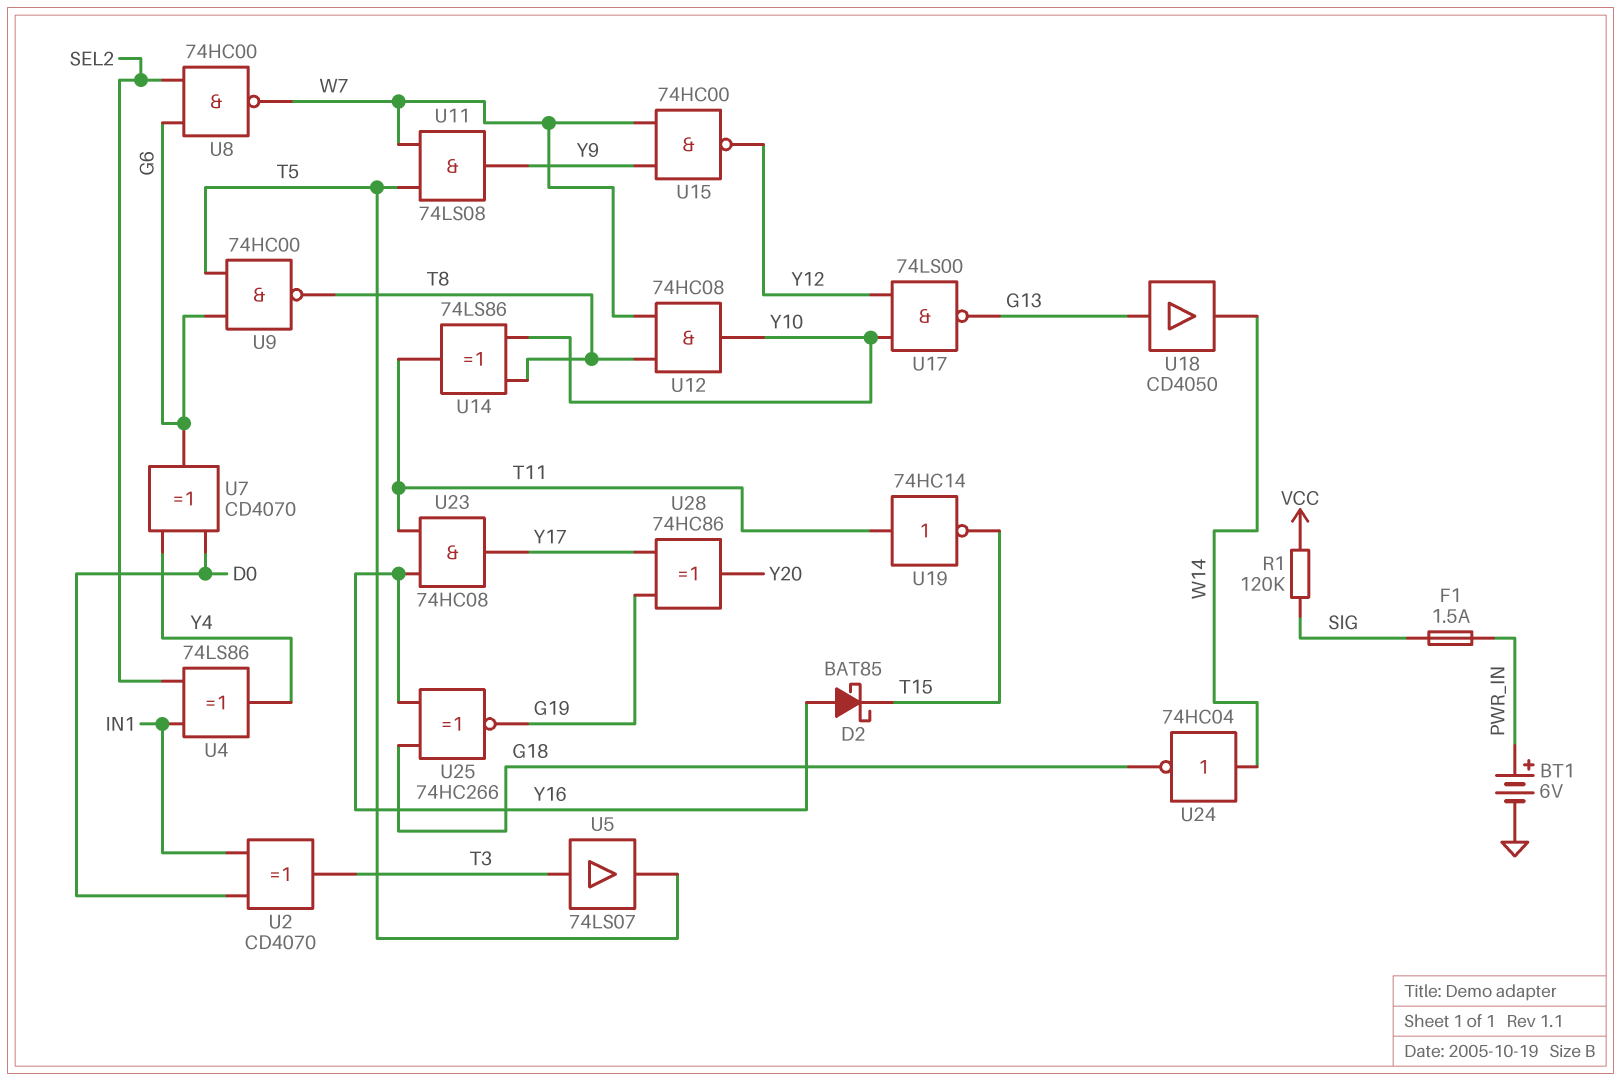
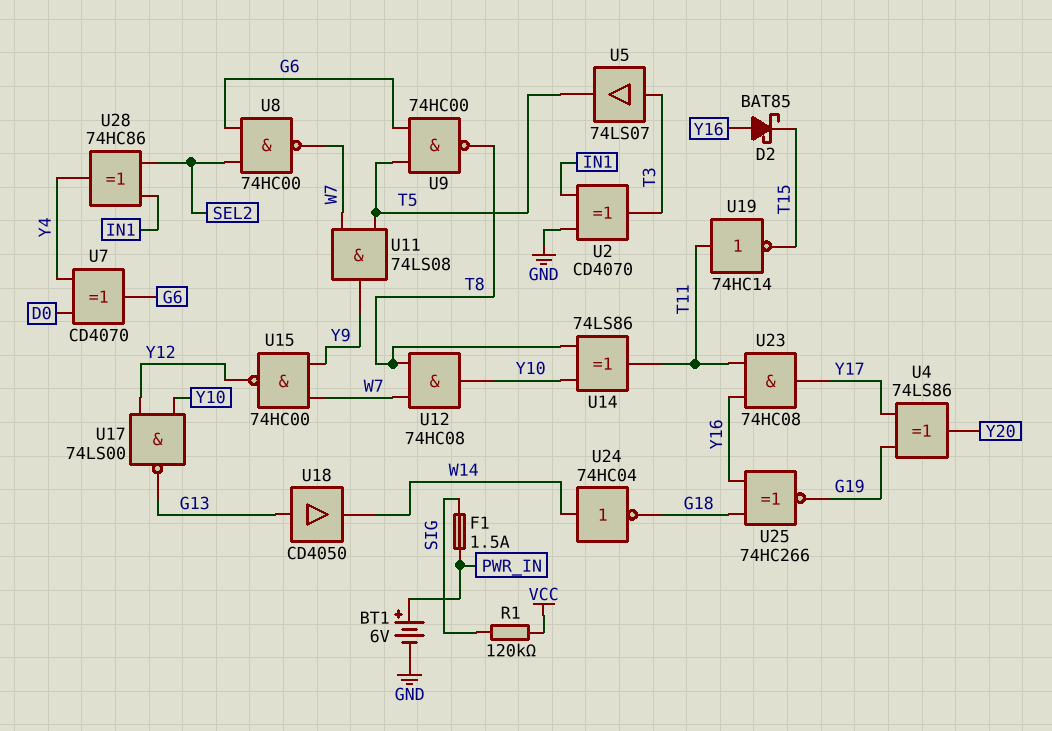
U2: XOR CD4070 (in D0, in IN1, out T3) -> XOR CD4070 (in GND, in IN1, out T3)
U4: XOR 74LS86 (in IN1, in SEL2, out Y4) -> XOR 74LS86 (in G19, in Y17, out Y20)
U28: XOR 74HC86 (in G19, in Y17, out Y20) -> XOR 74HC86 (in IN1, in SEL2, out Y4)

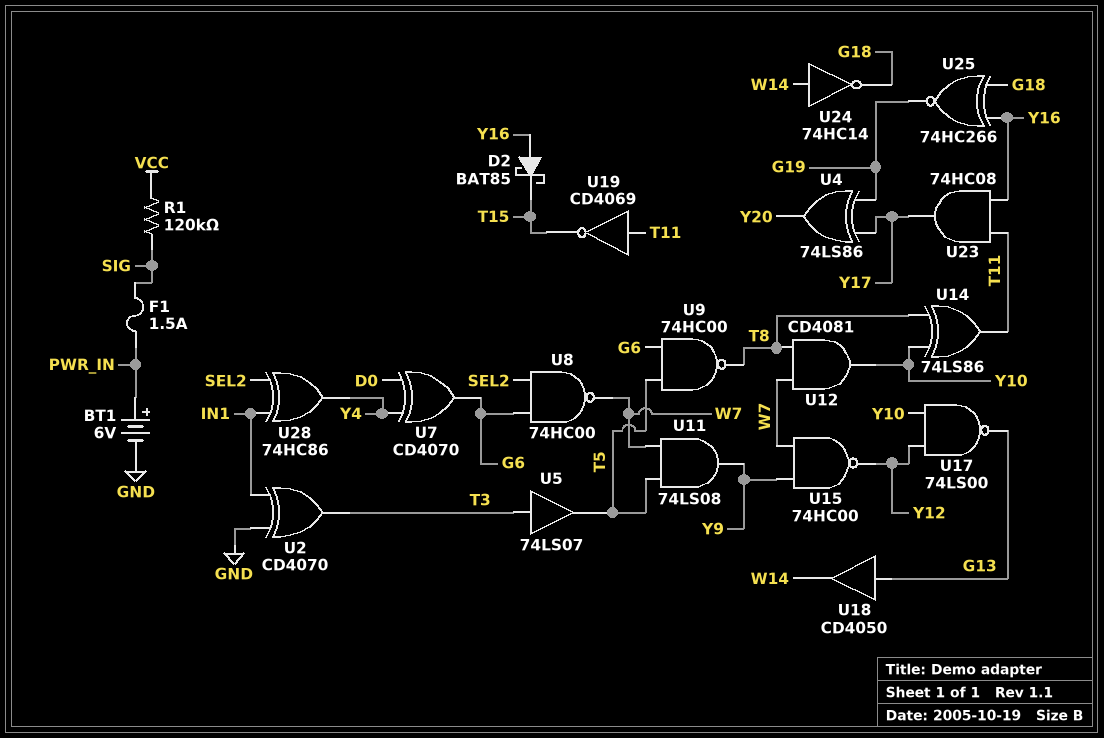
U12: AND 74HC08 (in T8, in W7, out Y10) -> AND CD4081 (in T8, in W7, out Y10)
U19: NOT 74HC14 (in T11, out T15) -> NOT CD4069 (in T11, out T15)
U24: NOT 74HC04 (in W14, out G18) -> NOT 74HC14 (in W14, out G18)

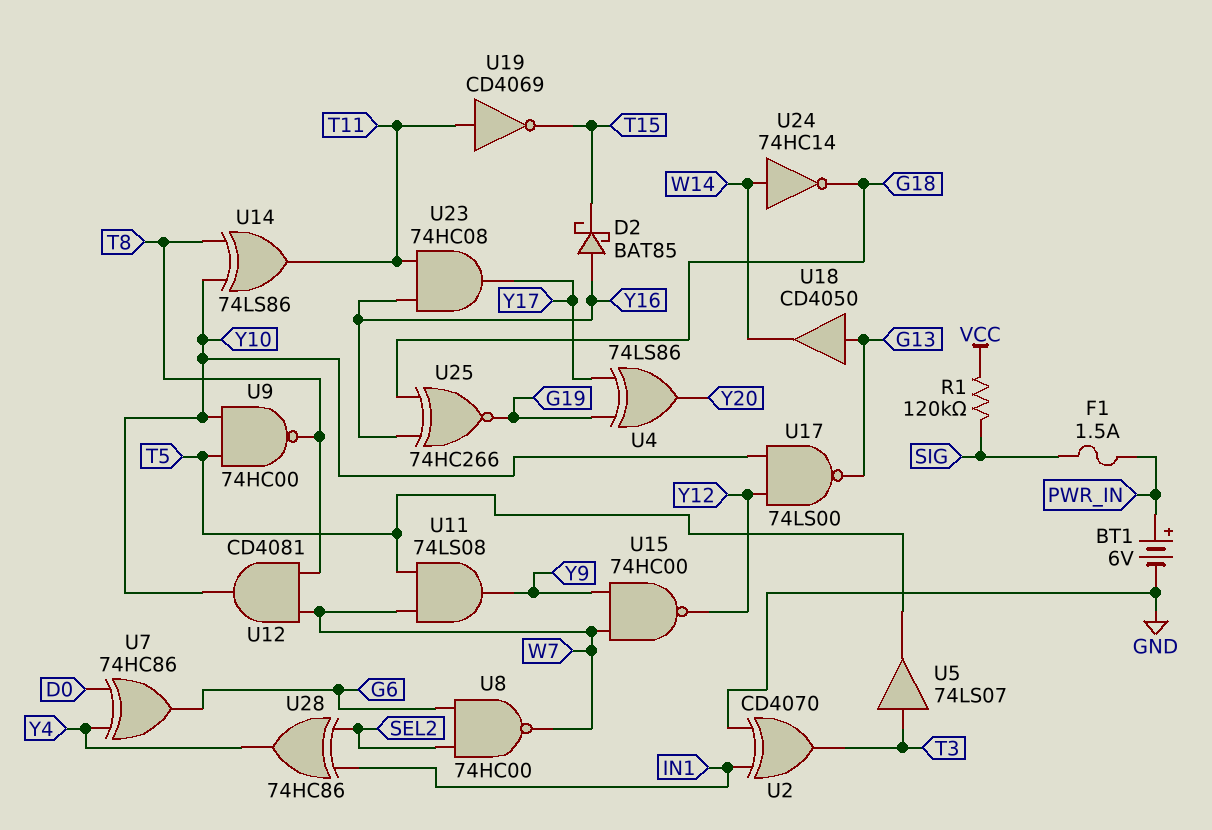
U7: XOR CD4070 (in D0, in Y4, out G6) -> XOR 74HC86 (in D0, in Y4, out G6)
U9: NAND 74HC00 (in G6, in T5, out T8) -> NAND 74HC00 (in T5, in Y10, out T8)

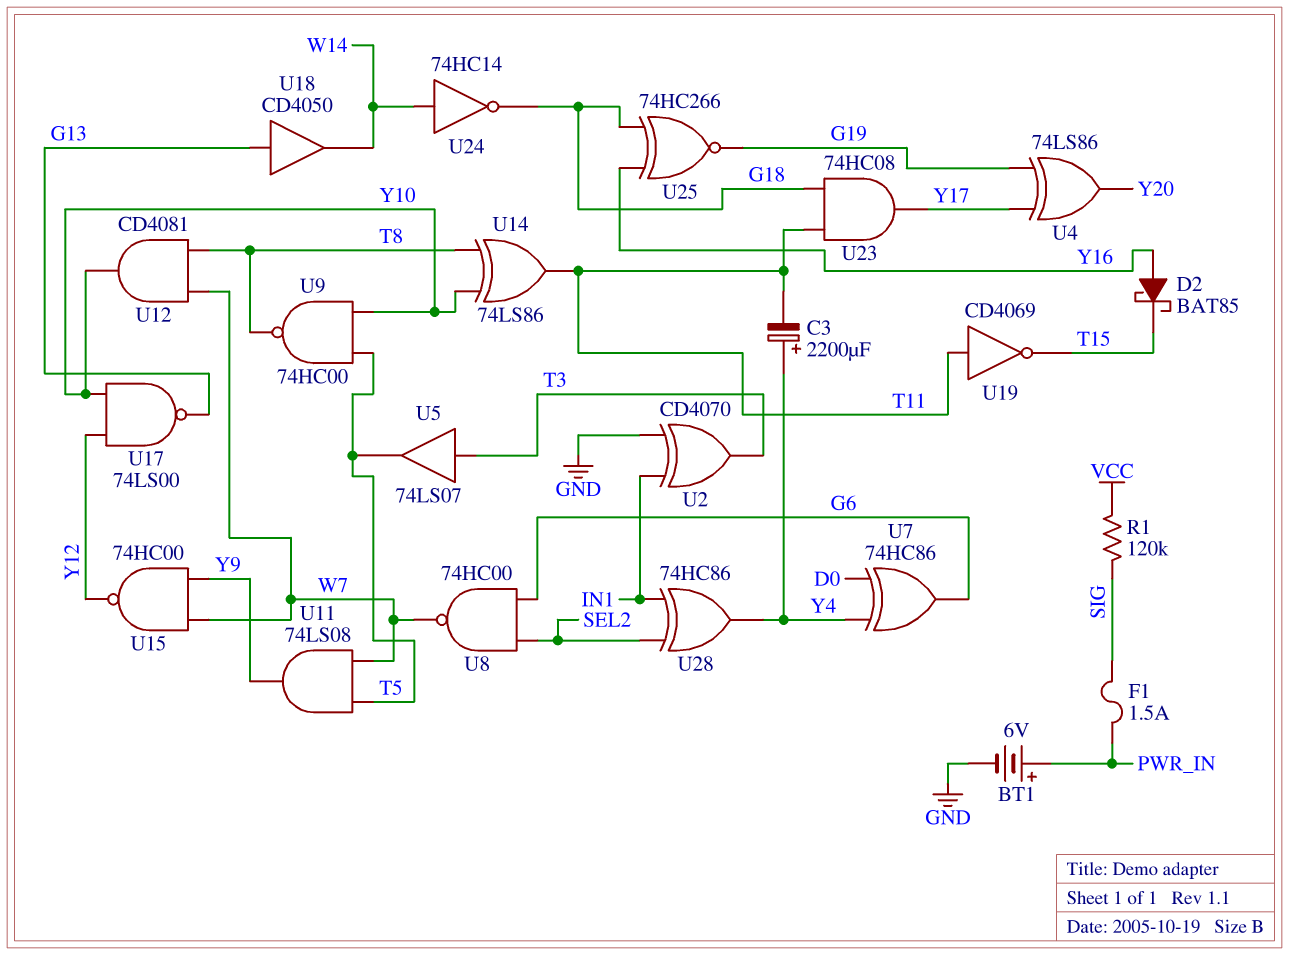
C3: none -> 2200uF (plus Y4, minus T11)
U23: AND 74HC08 (in T11, in Y16, out Y17) -> AND 74HC08 (in G18, in T11, out Y17)

